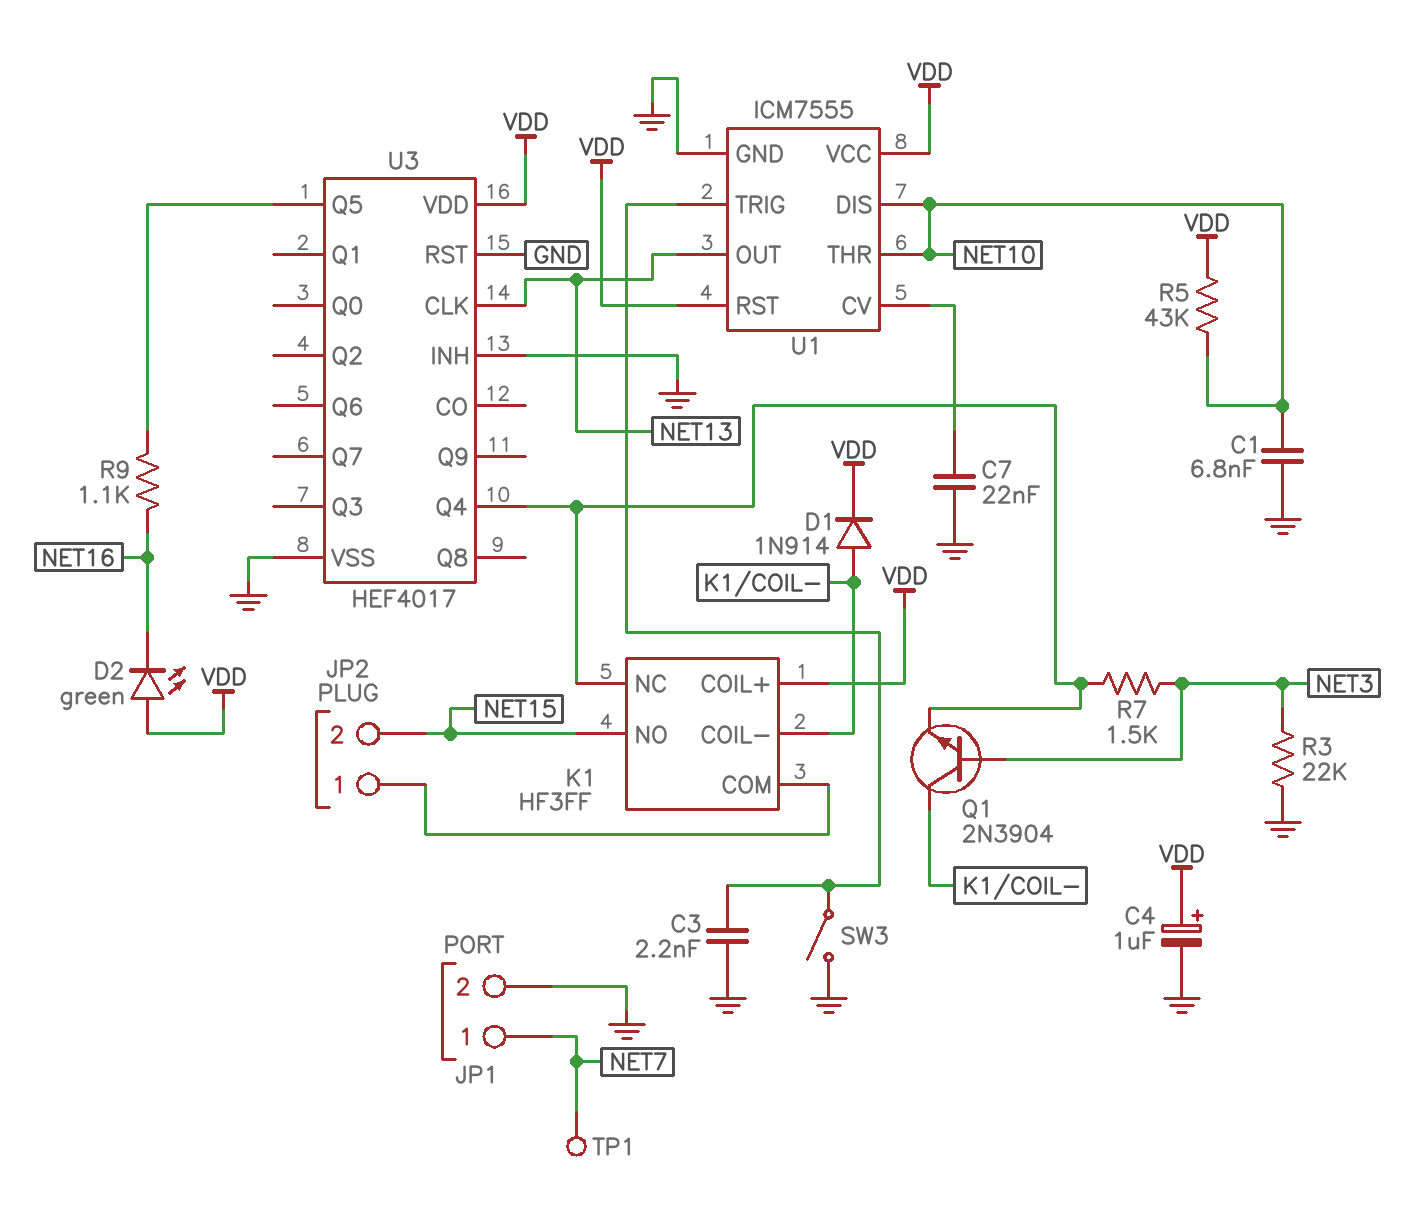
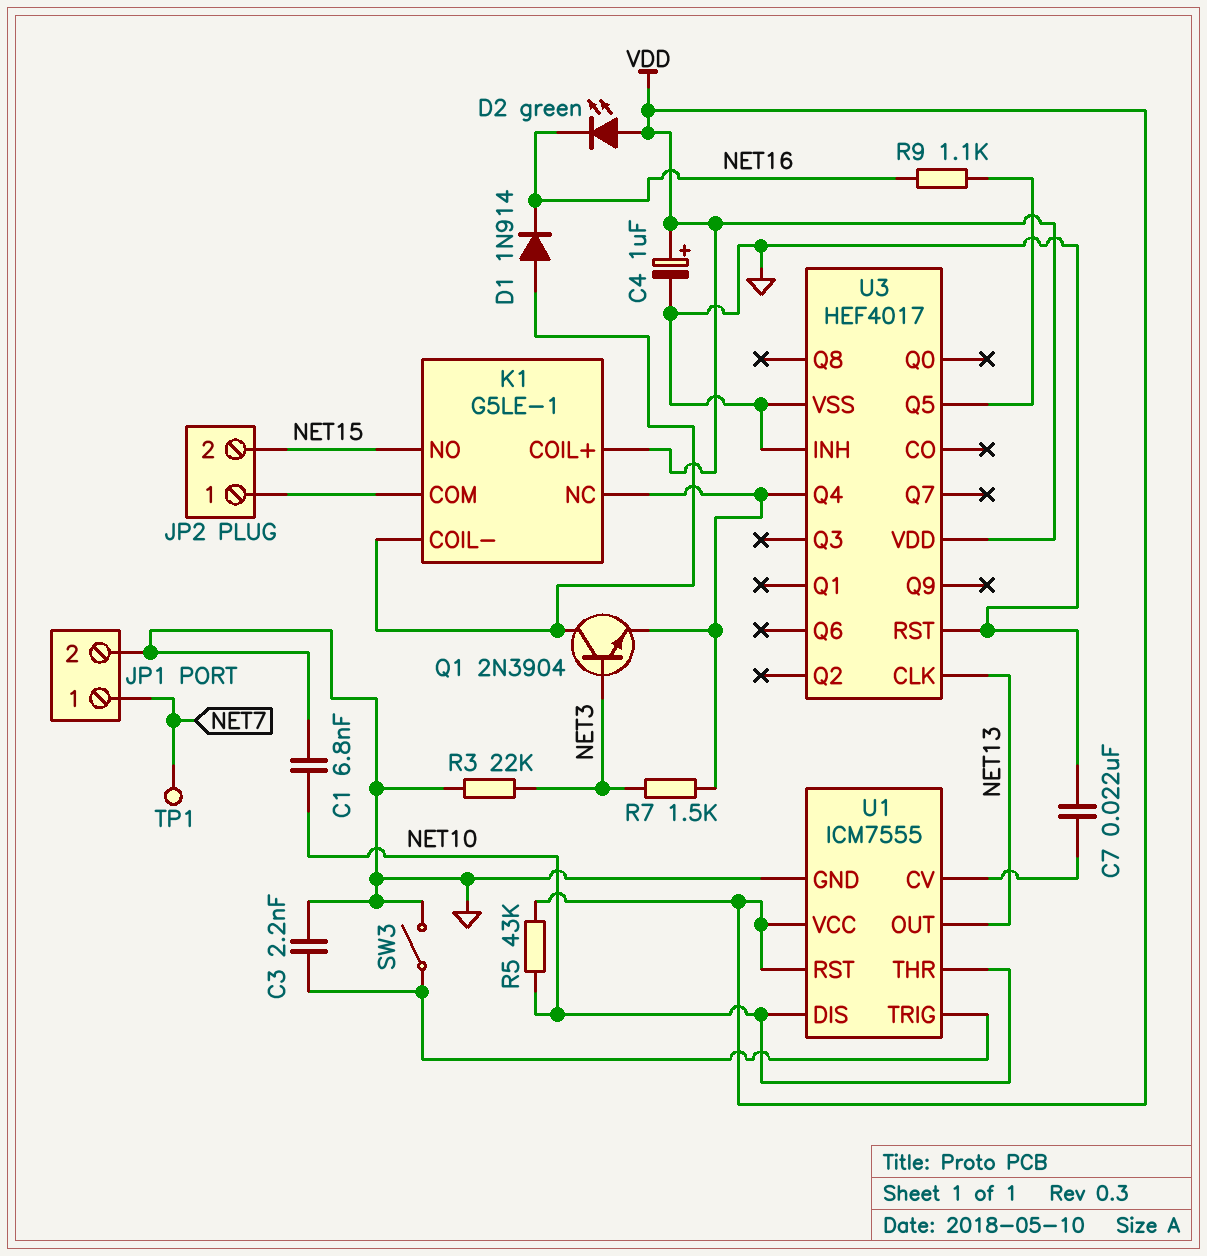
D1: diode 1N914 (A K1/COIL-, K VDD) -> diode 1N914 (A K1/COIL-, K NET16)
K1: HF3FF -> G5LE-1

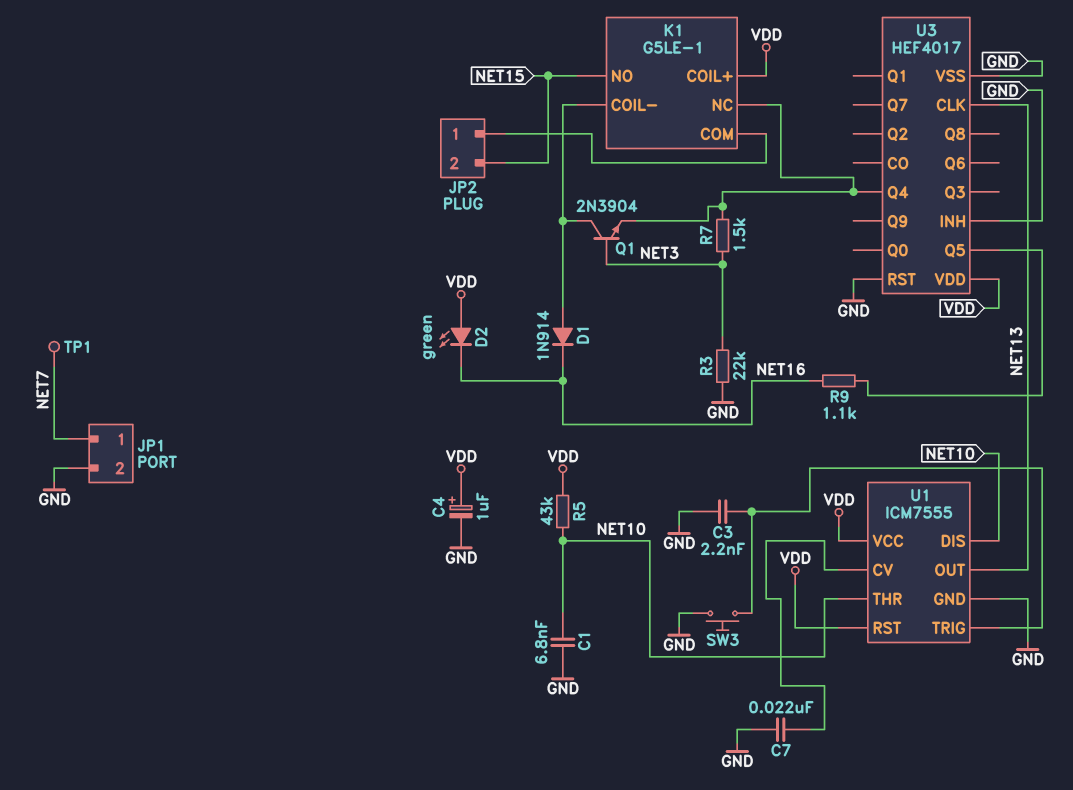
SW3: switch (GND, U1/TRIG) -> button (GND, U1/TRIG)

